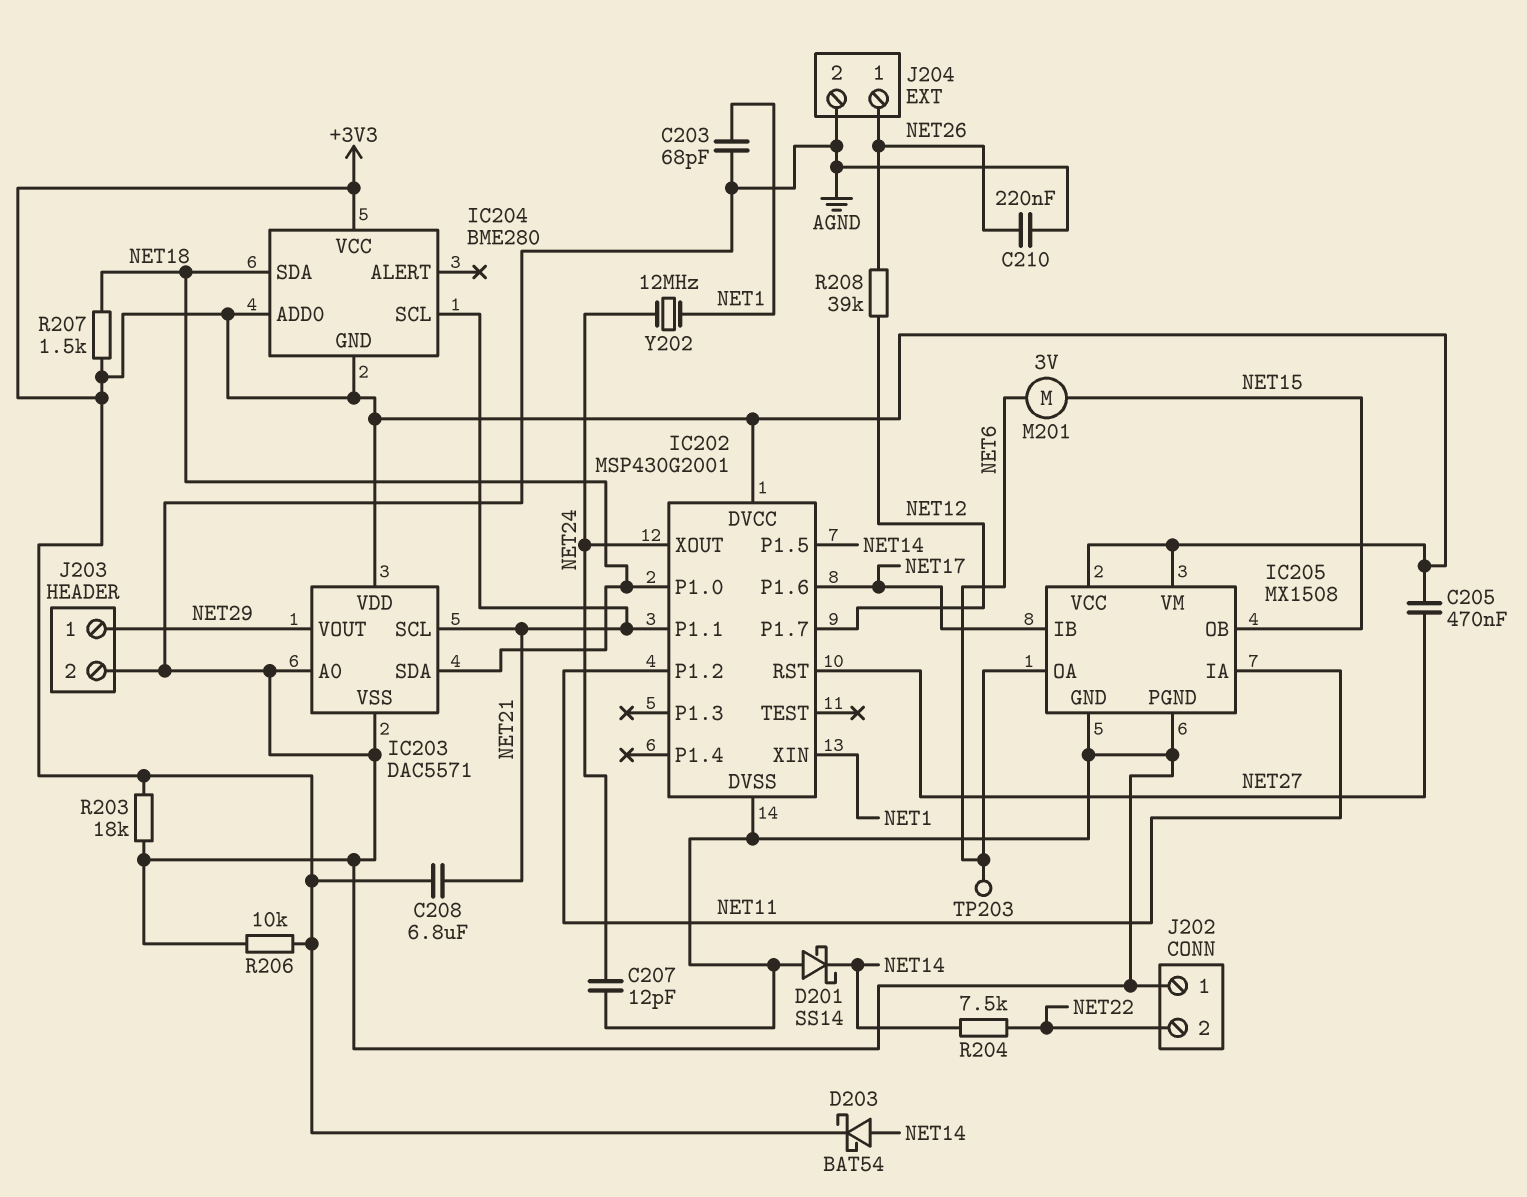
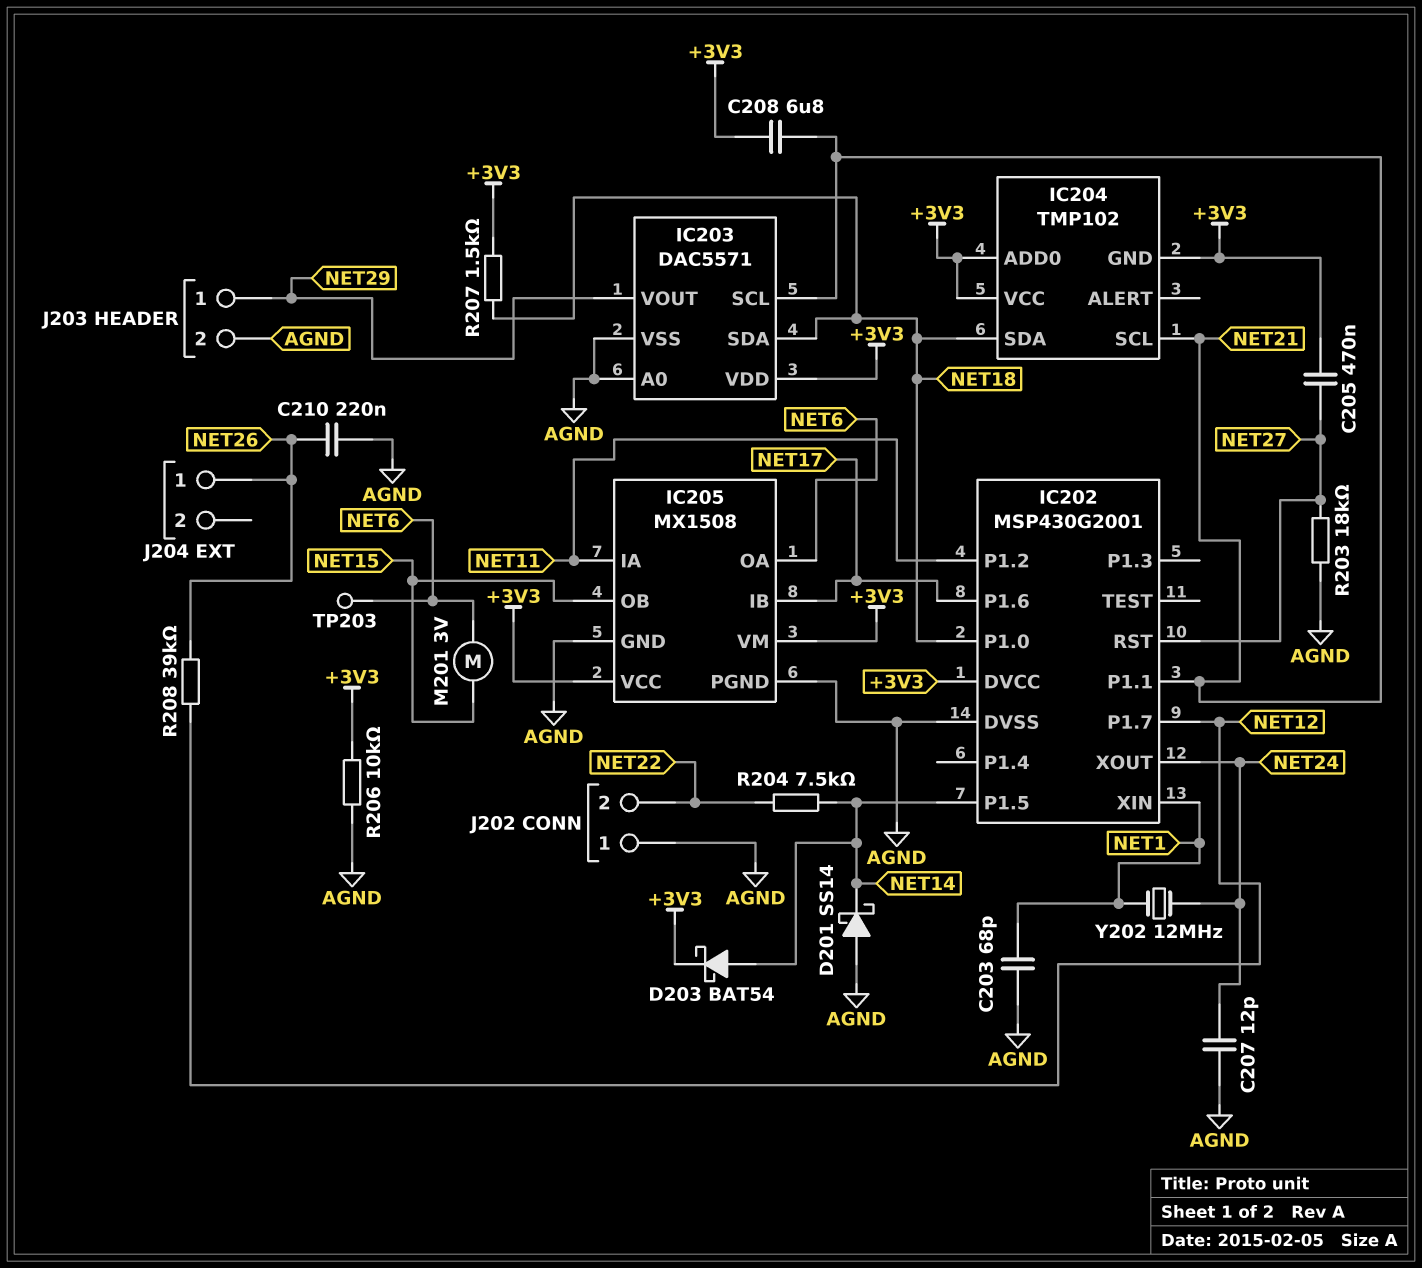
IC204: BME280 -> TMP102
J204 pin 2: AGND -> none
R203: 18k (+3V3, AGND) -> 18k (AGND, NET27)

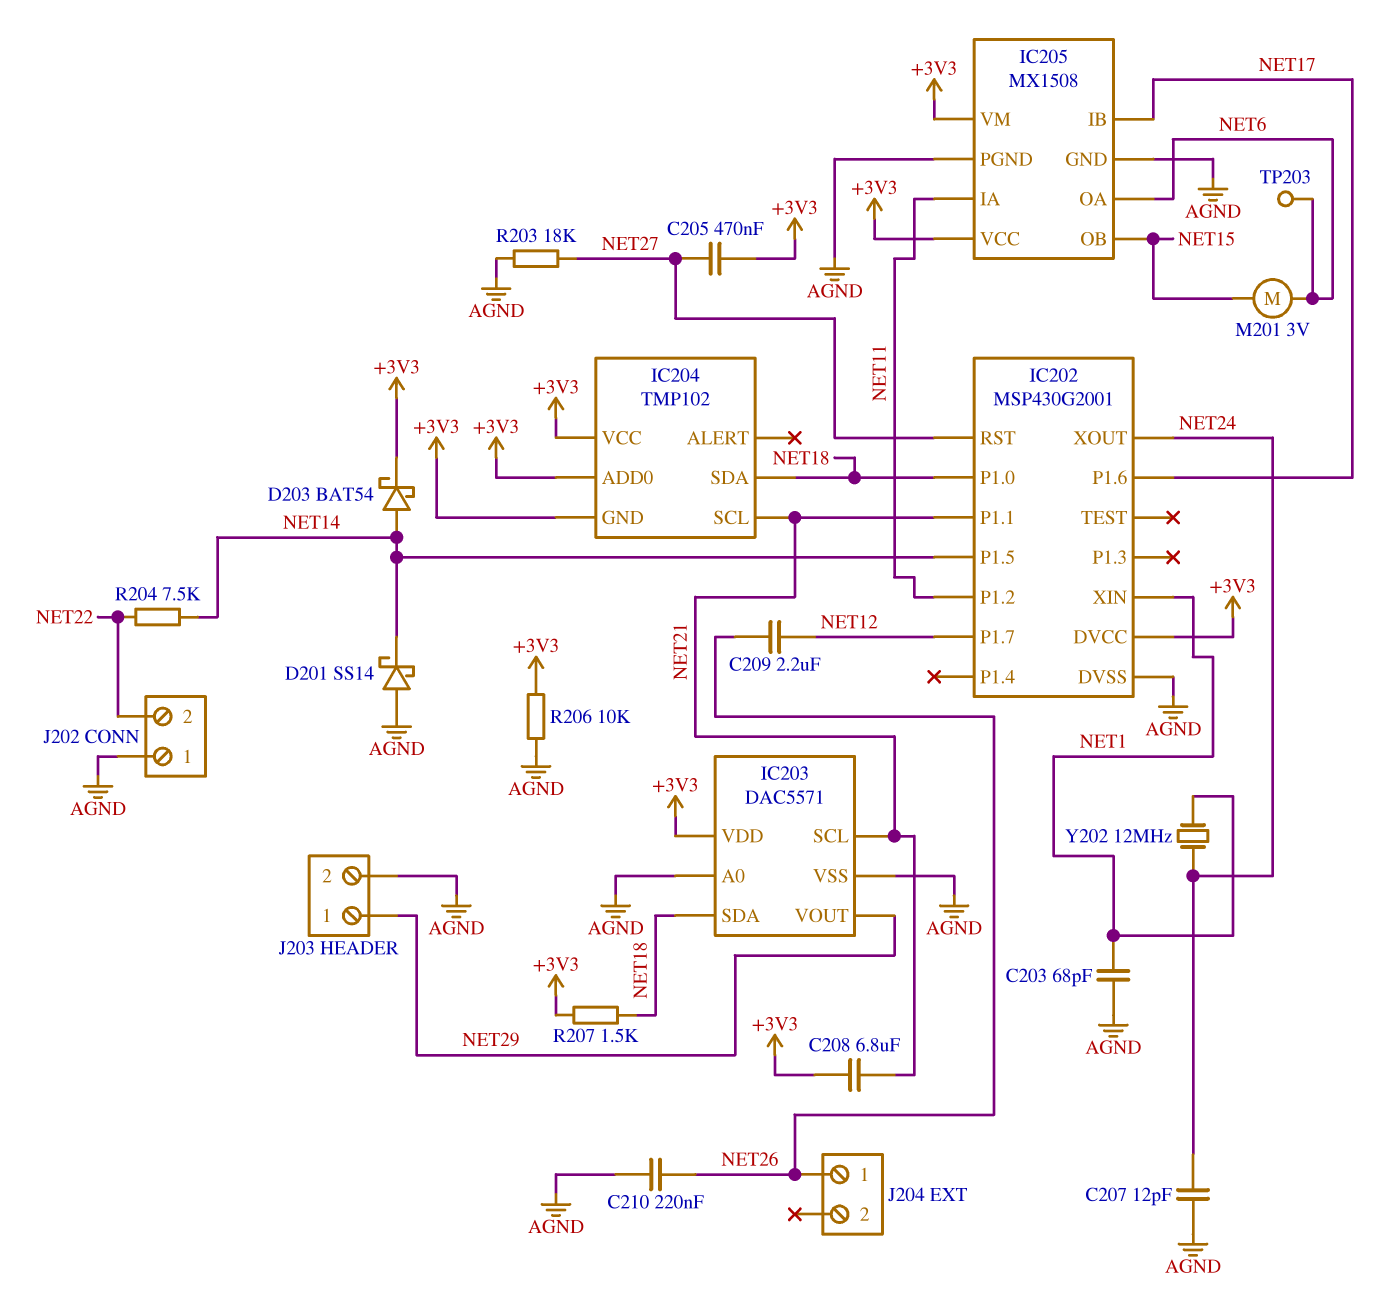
C209: none -> 2.2uF (NET12, NET26)
R208: 39k (NET12, NET26) -> none

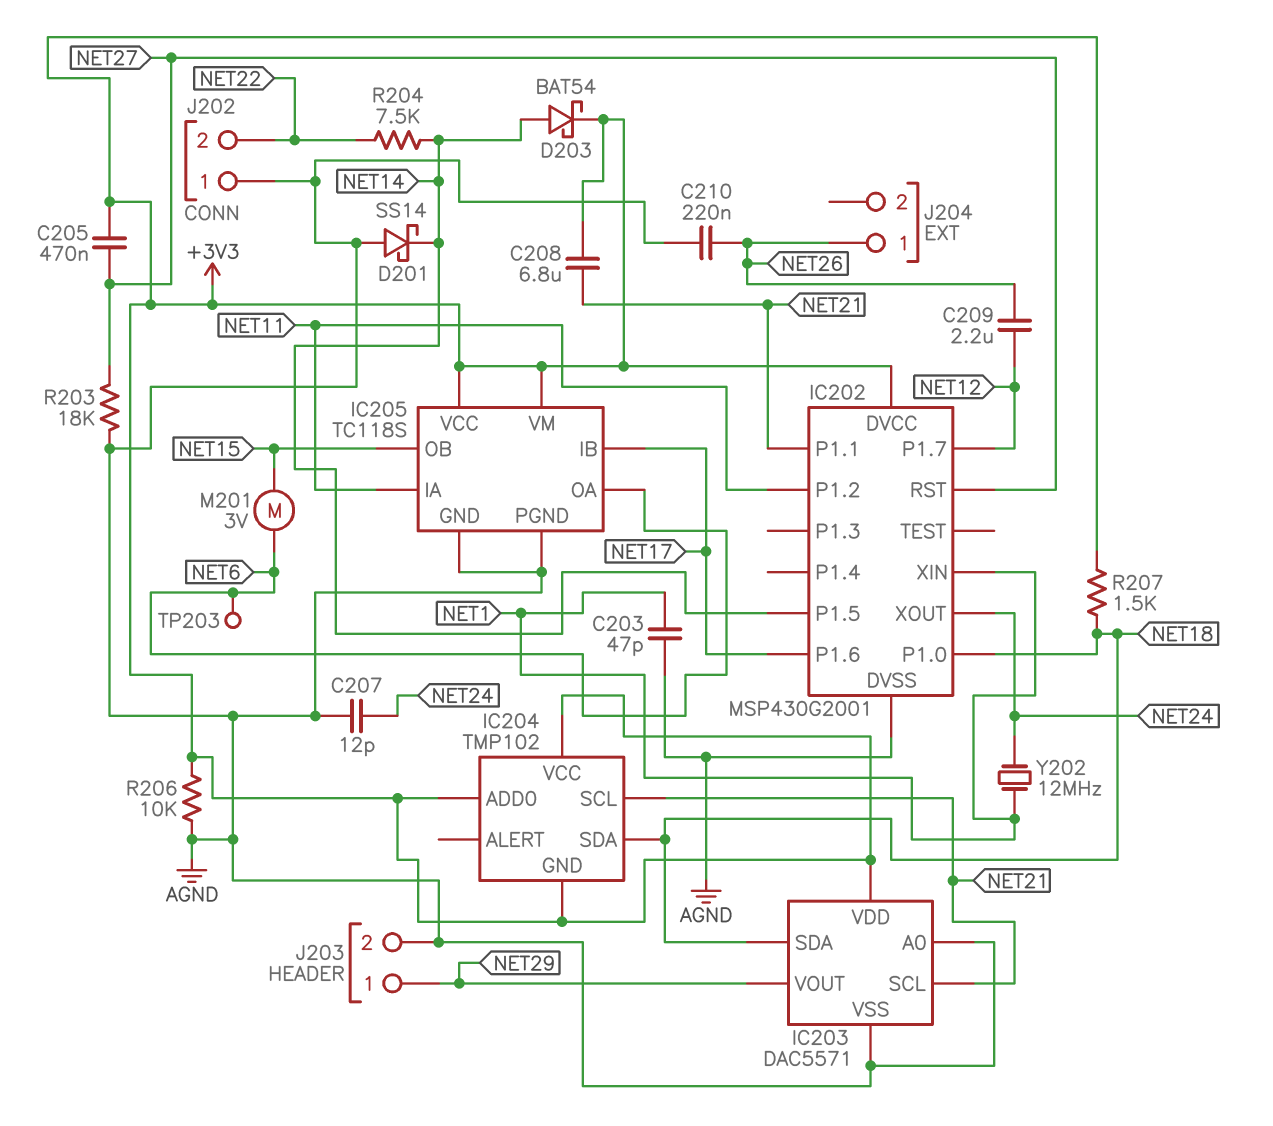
C203: 68pF (AGND, NET1) -> 47pF (AGND, NET1)
IC205: MX1508 -> TC118S

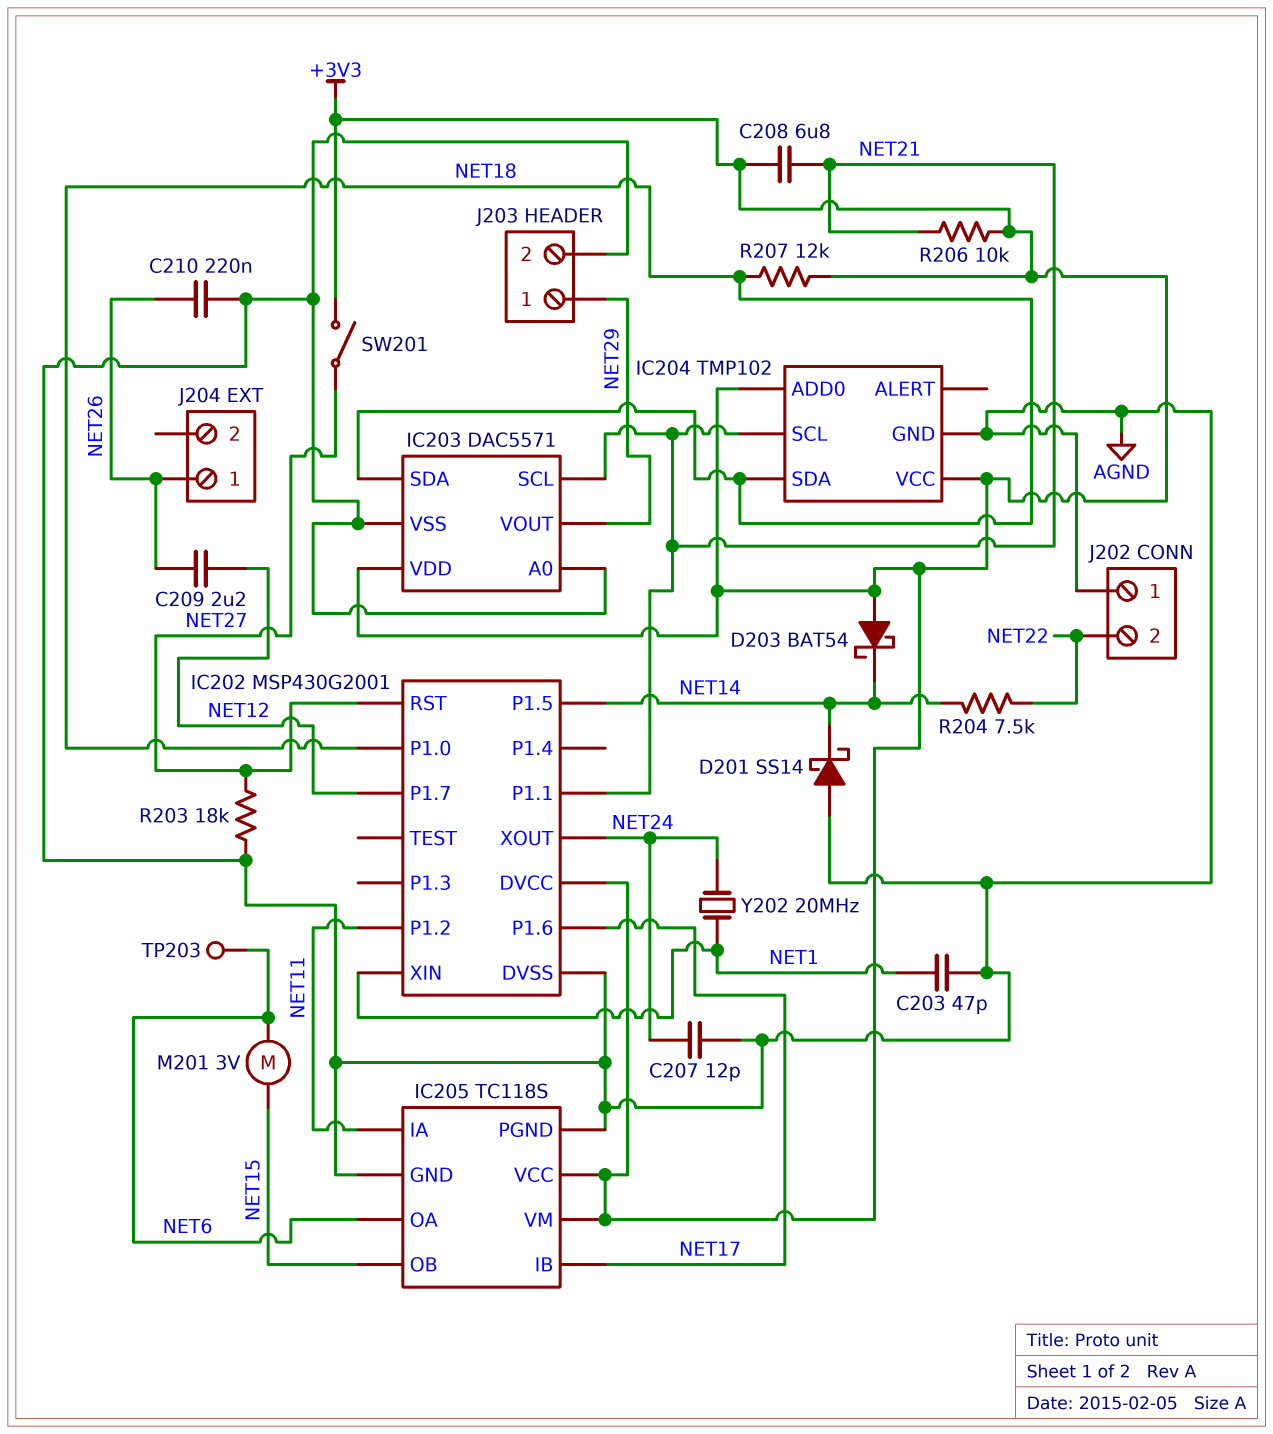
C205: 470nF (+3V3, NET27) -> none
D203: schottky BAT54 (A NET14, K +3V3) -> schottky BAT54 (A +3V3, K NET14)
IC204 pin GND: +3V3 -> AGND
R206: 10k (+3V3, AGND) -> 10k (+3V3, NET21)
R207: 1.5k (+3V3, NET18) -> 12k (+3V3, NET18)
SW201: none -> switch (+3V3, NET27)
Y202: 12MHz (NET1, NET24) -> 20MHz (NET1, NET24)

